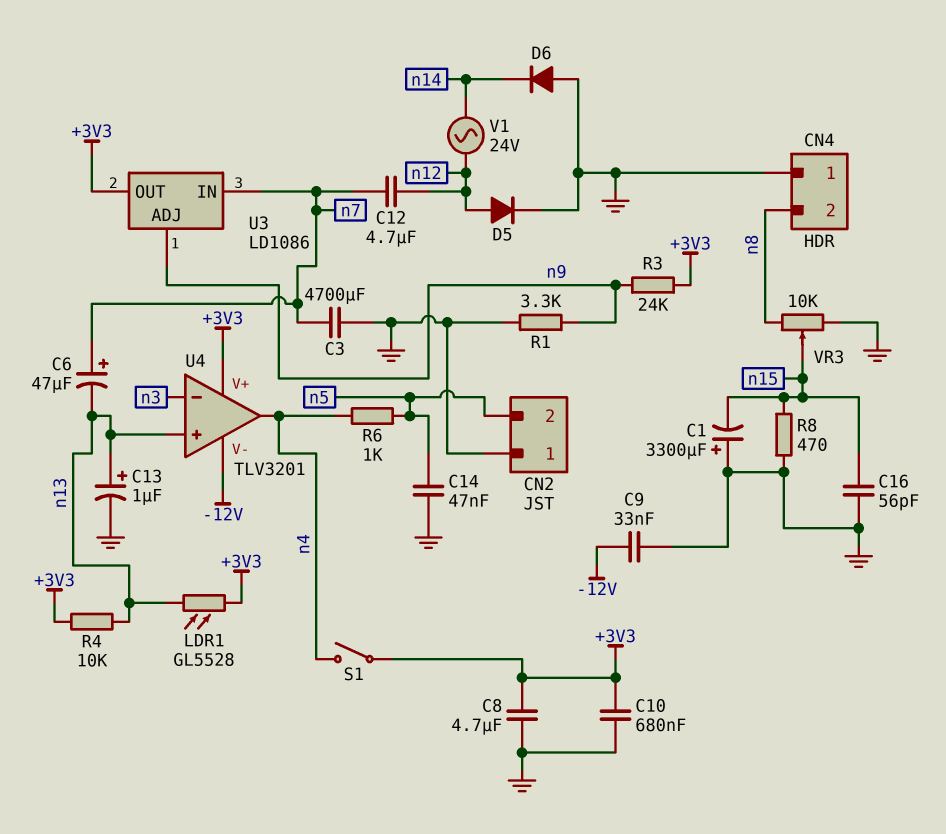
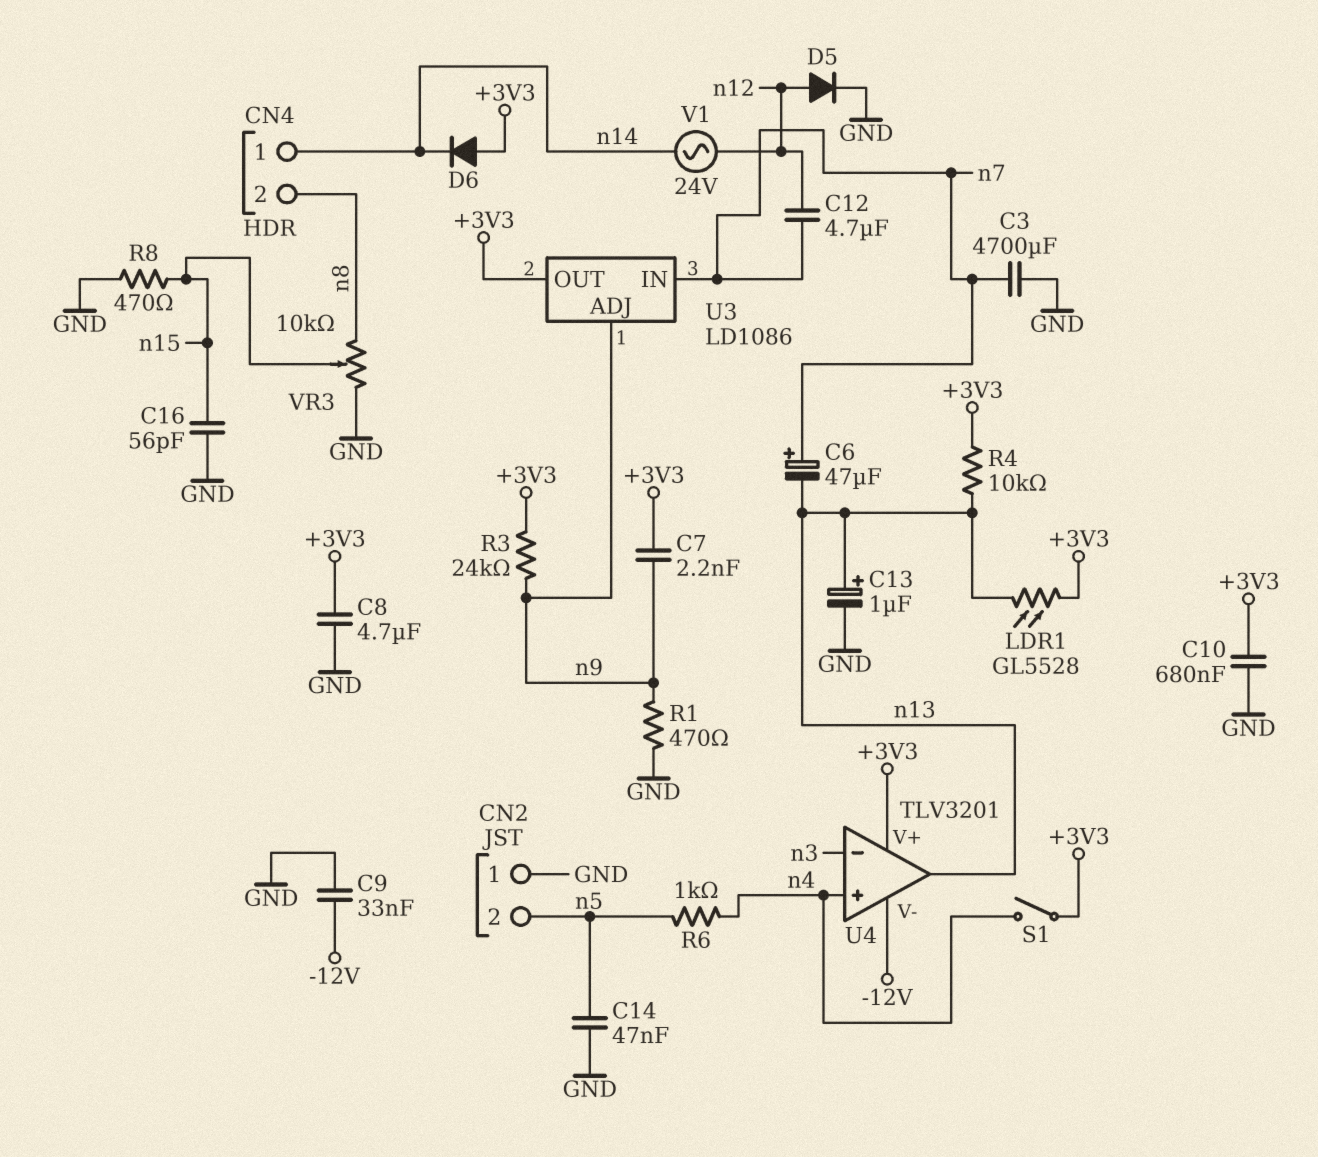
C1: 3300uF (plus GND, minus n15) -> none
C7: none -> 2.2nF (+3V3, n9)
CN4 pin 1: GND -> n14
D6: diode (A GND, K n14) -> diode (A +3V3, K n14)
R1: 3.3k (GND, n9) -> 470 (GND, n9)
U4 pin in+: n13 -> n4
U4 pin out: n4 -> n13

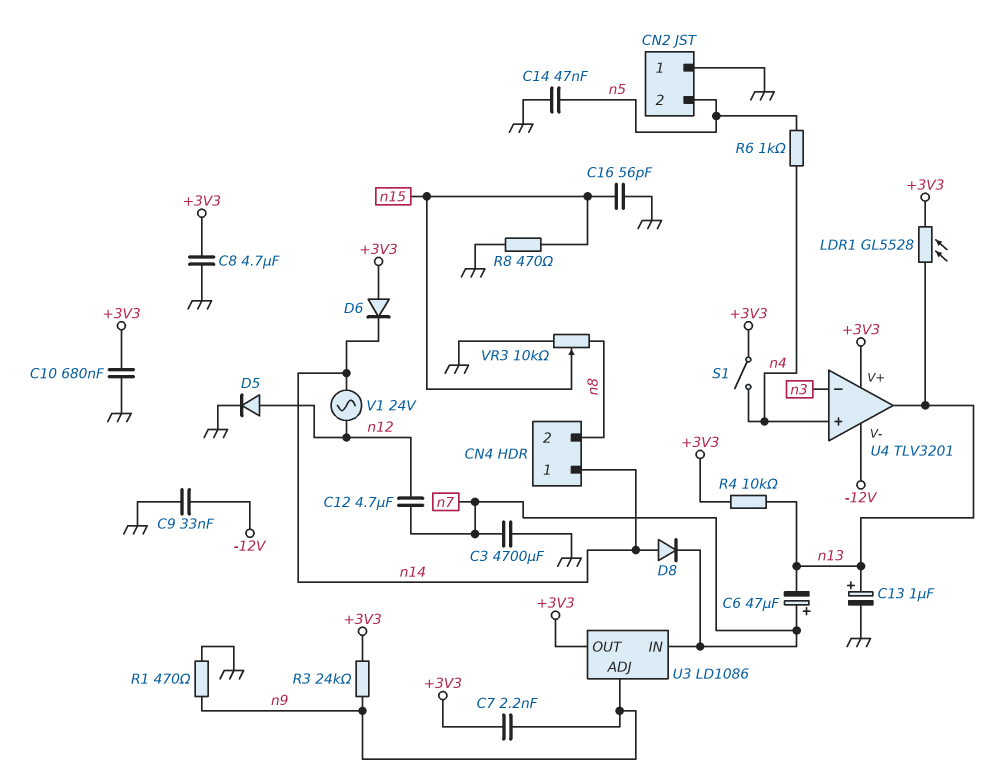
D8: none -> diode (A n14, K n7)

